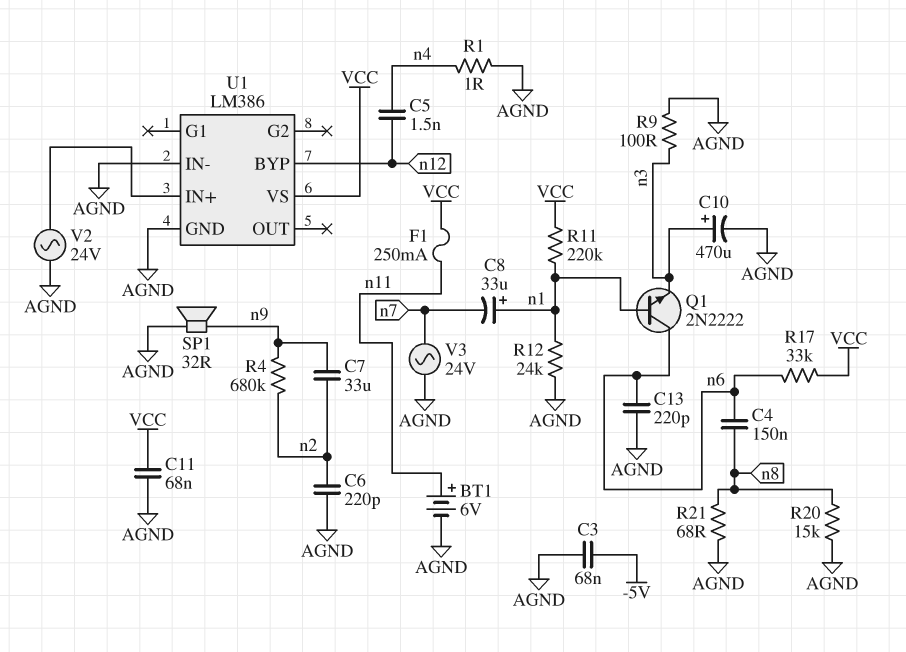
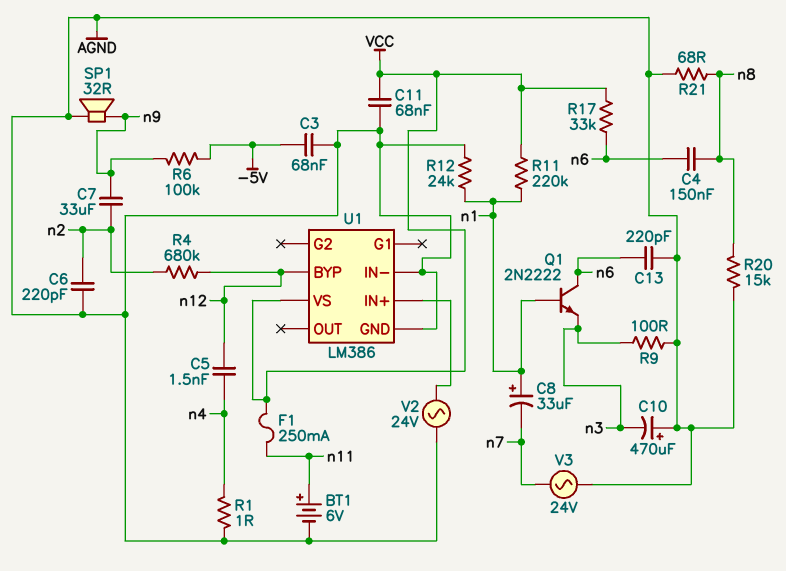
C10: 470uF (plus n3, minus AGND) -> 470uF (plus AGND, minus n3)
R4: 680k (n2, n9) -> 680k (n2, n12)
R6: none -> 100k (-5V, n9)

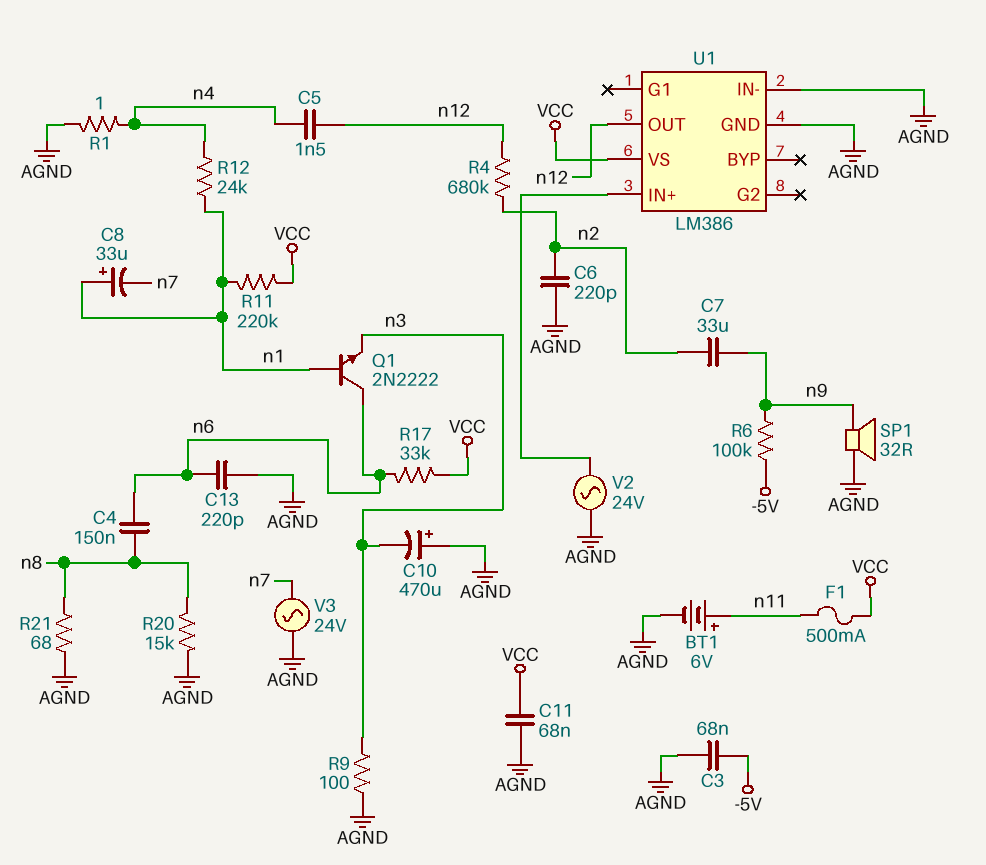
F1: 250mA (VCC, n11) -> 500mA (VCC, n11)
R12: 24k (AGND, n1) -> 24k (n1, n4)
U1 pin BYP: n12 -> none
U1 pin OUT: none -> n12

